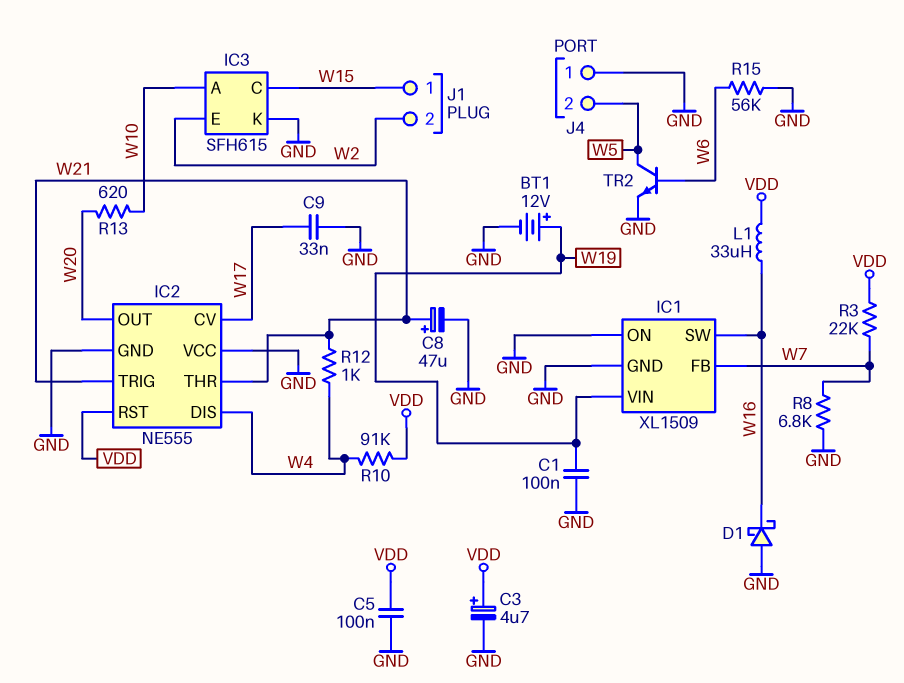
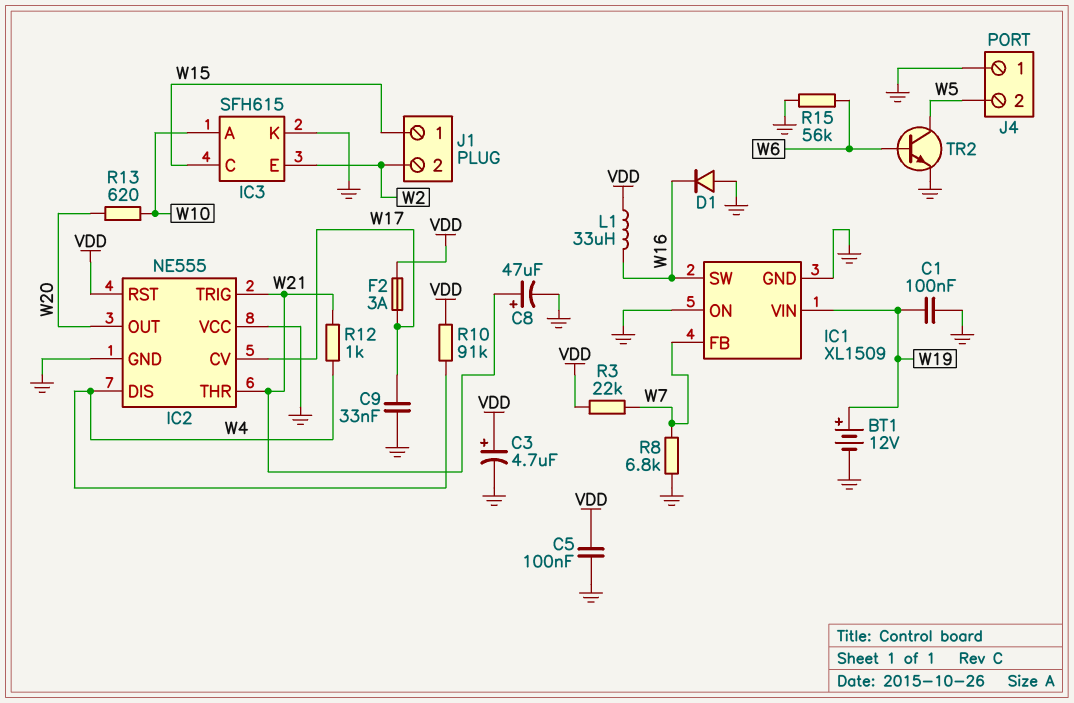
D1: schottky (A GND, K W16) -> diode (A GND, K W16)
F2: none -> 3A (VDD, W17)

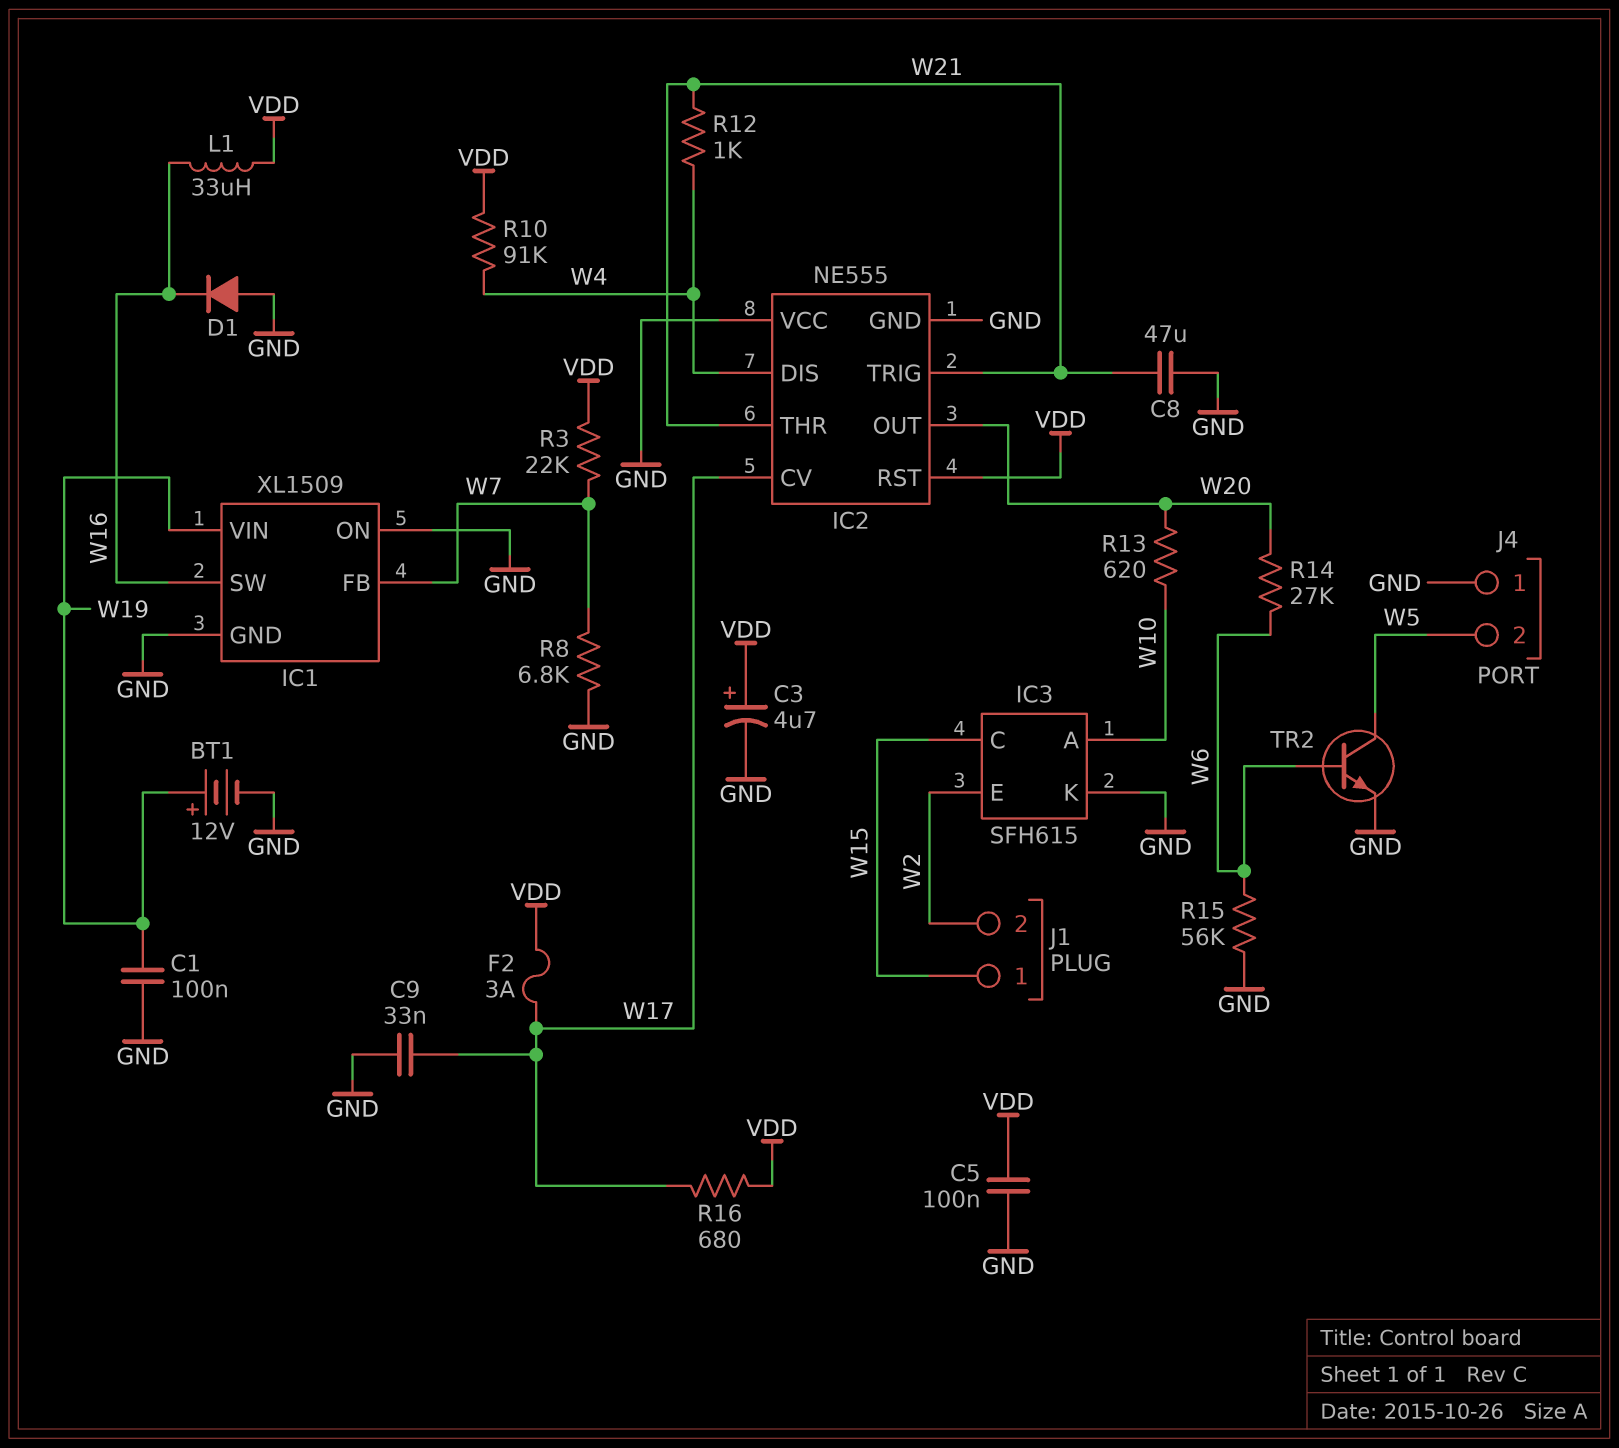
C8: 47uF (plus W21, minus GND) -> 47uF (GND, W21)
R14: none -> 27k (W6, W20)
R16: none -> 680 (VDD, W17)

